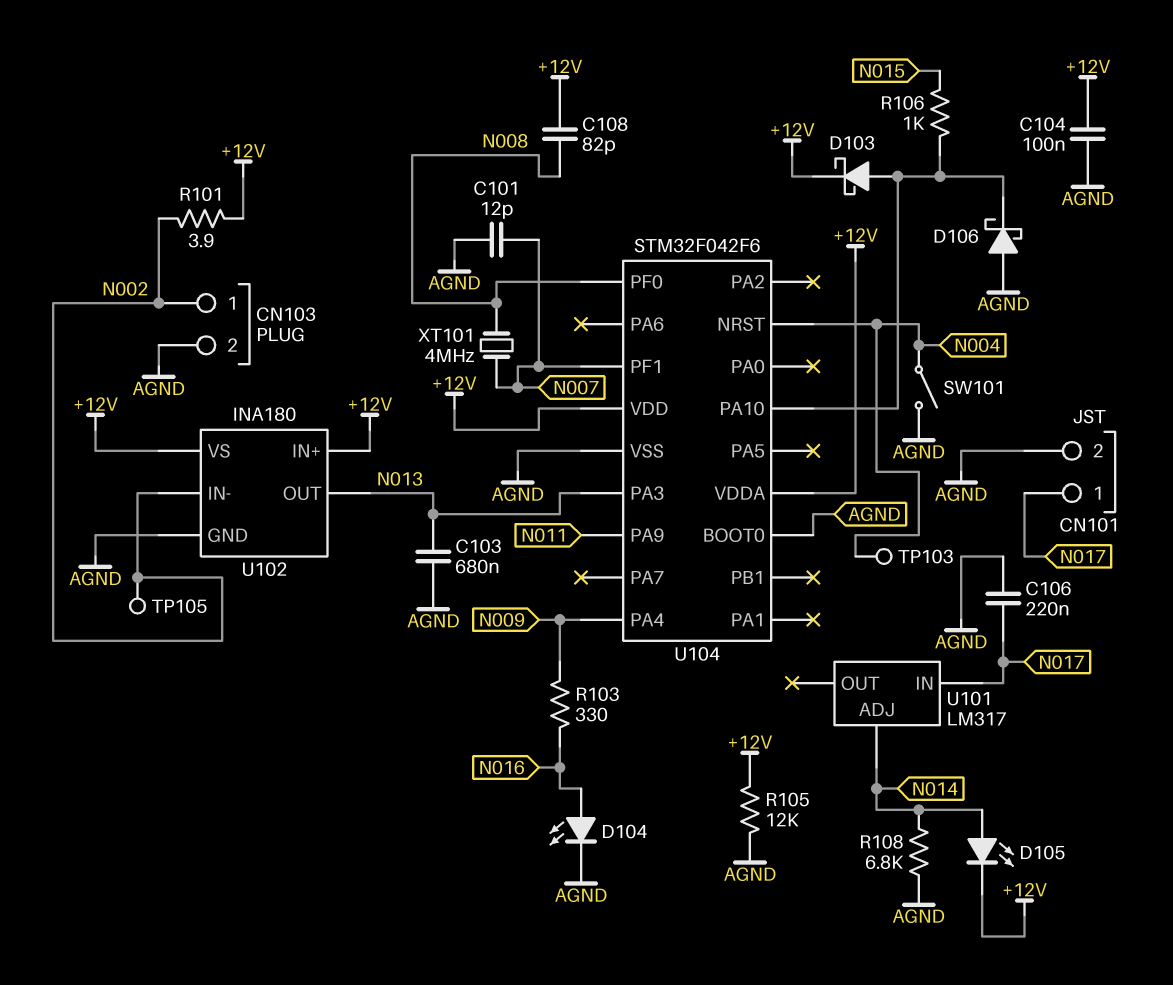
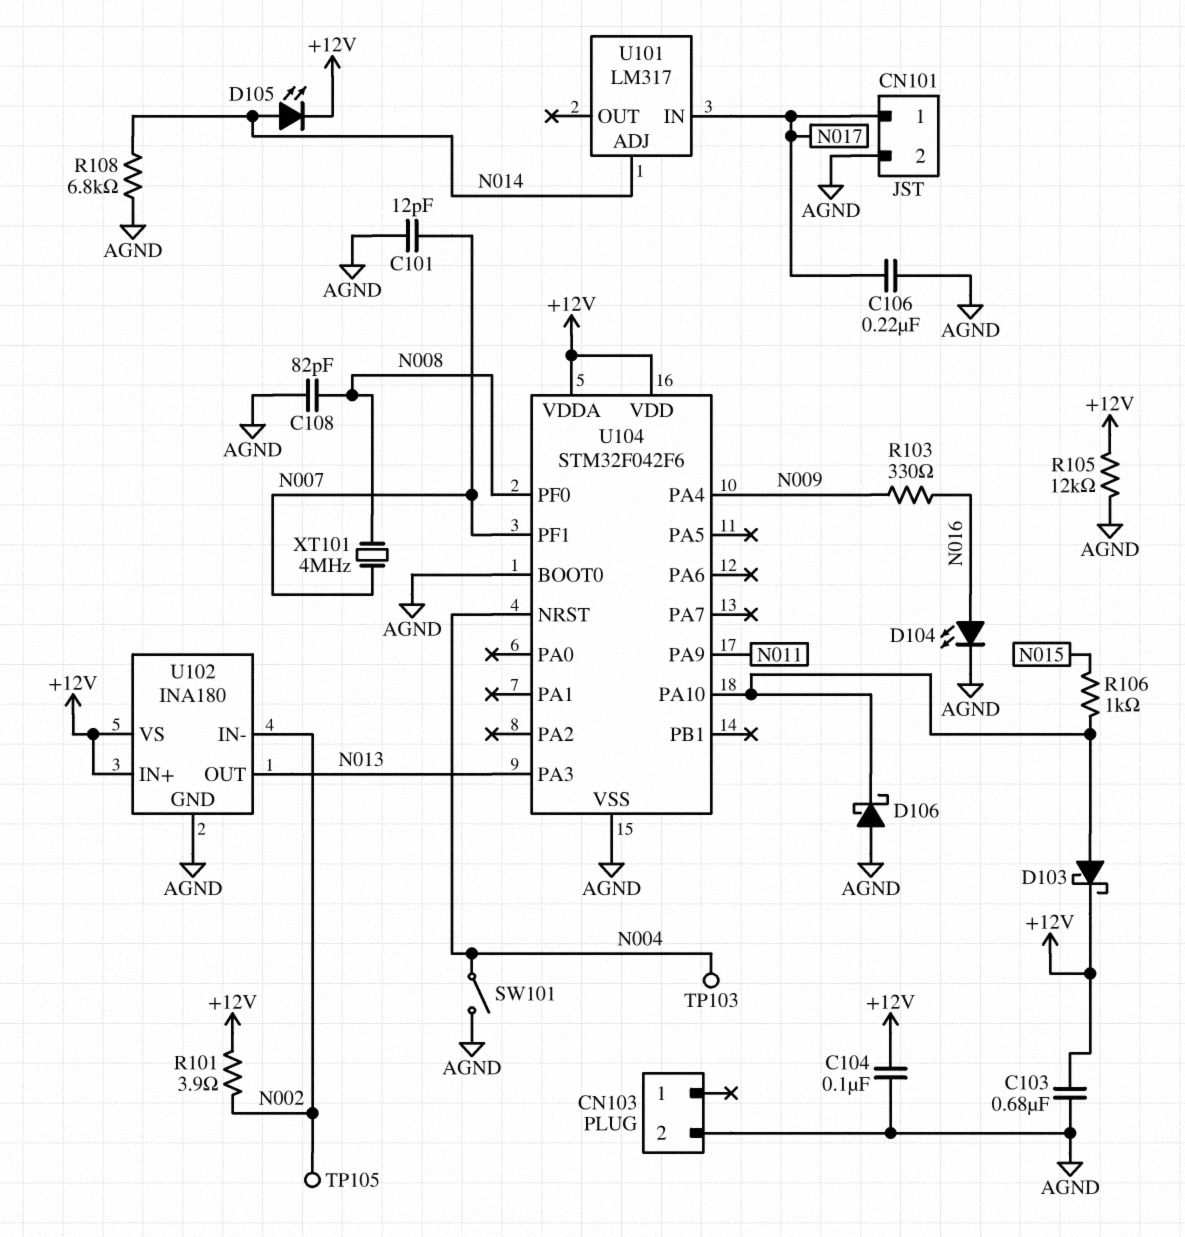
C103: 680nF (AGND, N013) -> 680nF (+12V, AGND)
C108: 82pF (+12V, N008) -> 82pF (AGND, N008)
CN103 pin 1: N002 -> none

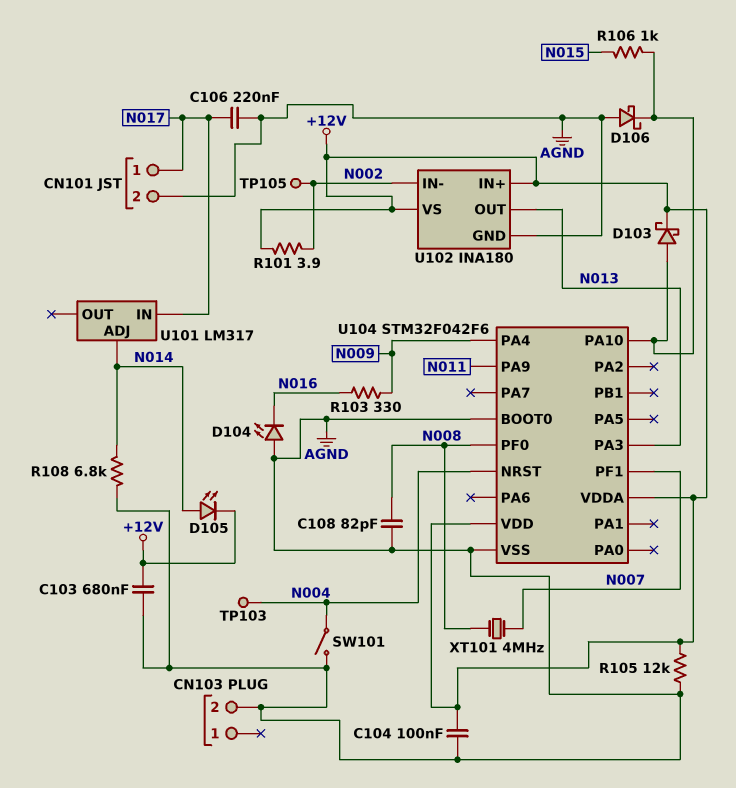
C101: 12pF (AGND, N007) -> none
D104: LED (A N016, K AGND) -> LED (A AGND, K N016)

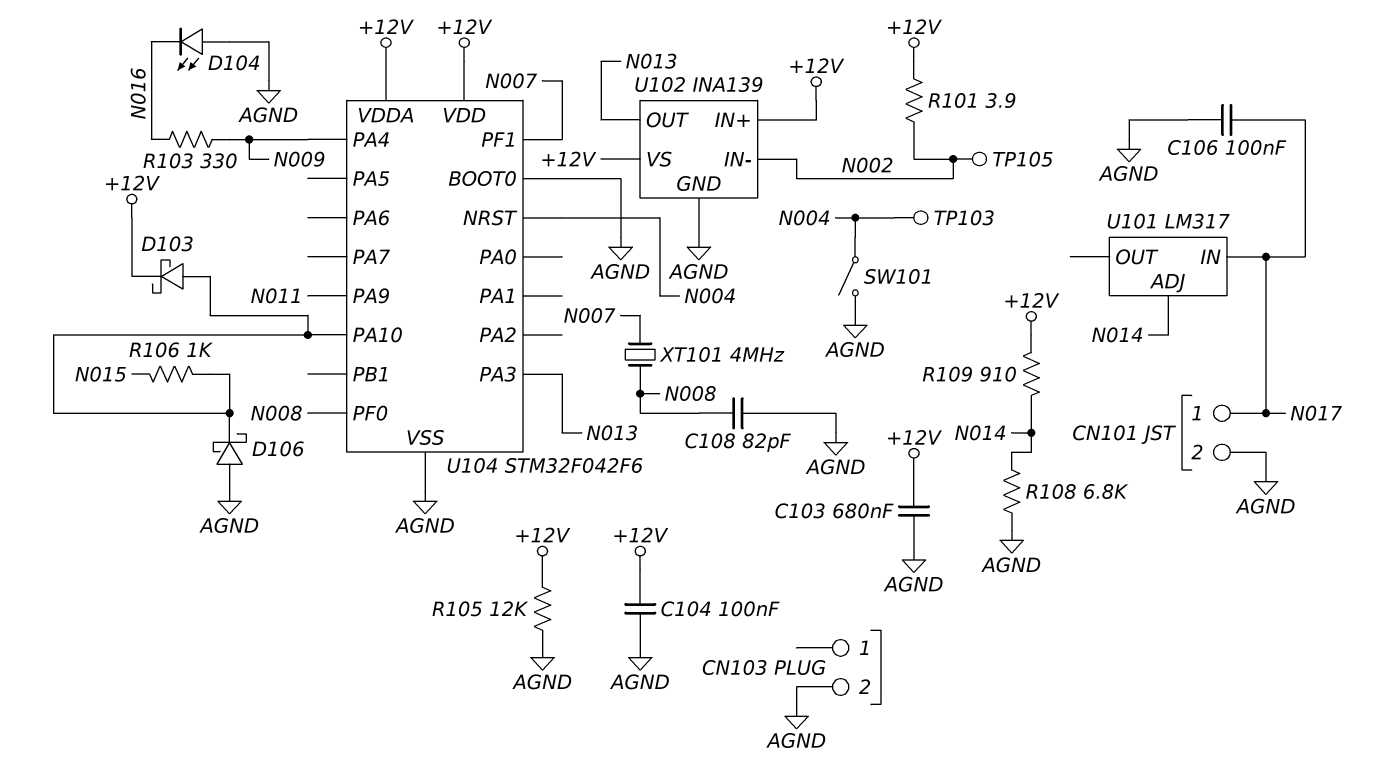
C106: 220nF (AGND, N017) -> 100nF (AGND, N017)
D105: LED (A N014, K +12V) -> none
R109: none -> 910 (+12V, N014)
U102: INA180 -> INA139

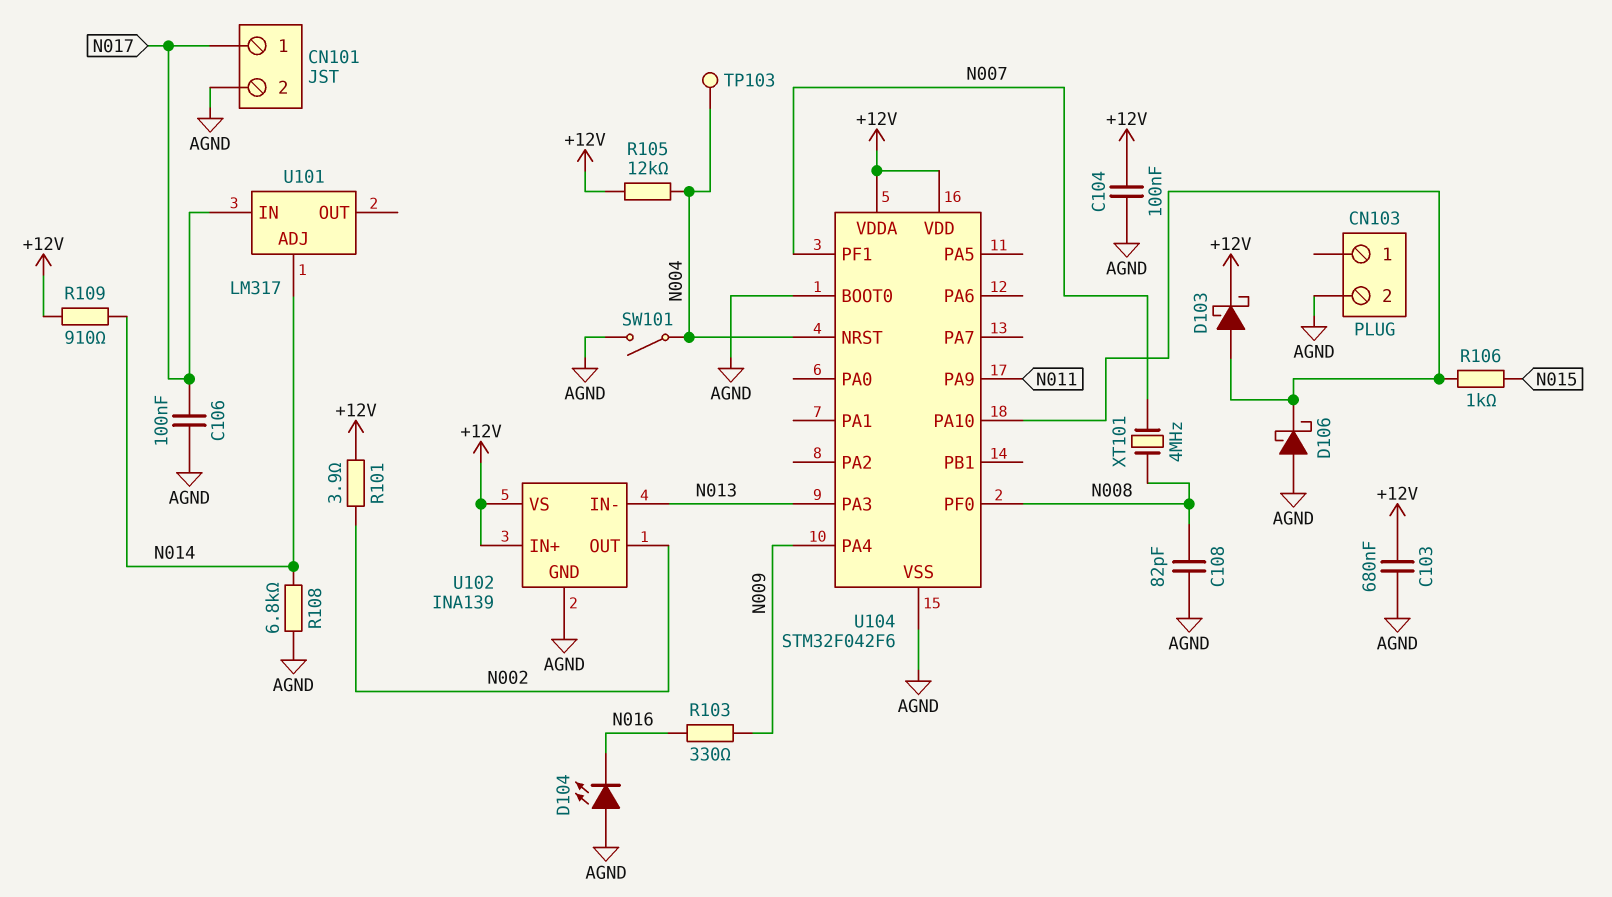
R105: 12k (+12V, AGND) -> 12k (+12V, N004)
TP105: test point (N002) -> none
U102 pin IN-: N002 -> N013
U102 pin OUT: N013 -> N002

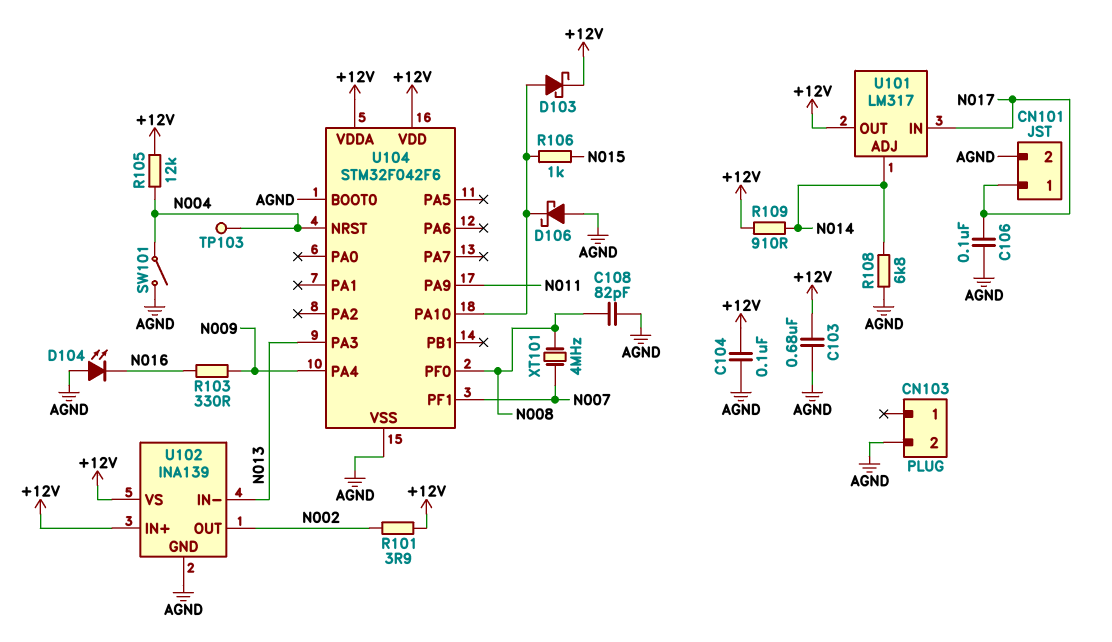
U101 pin OUT: none -> +12V

